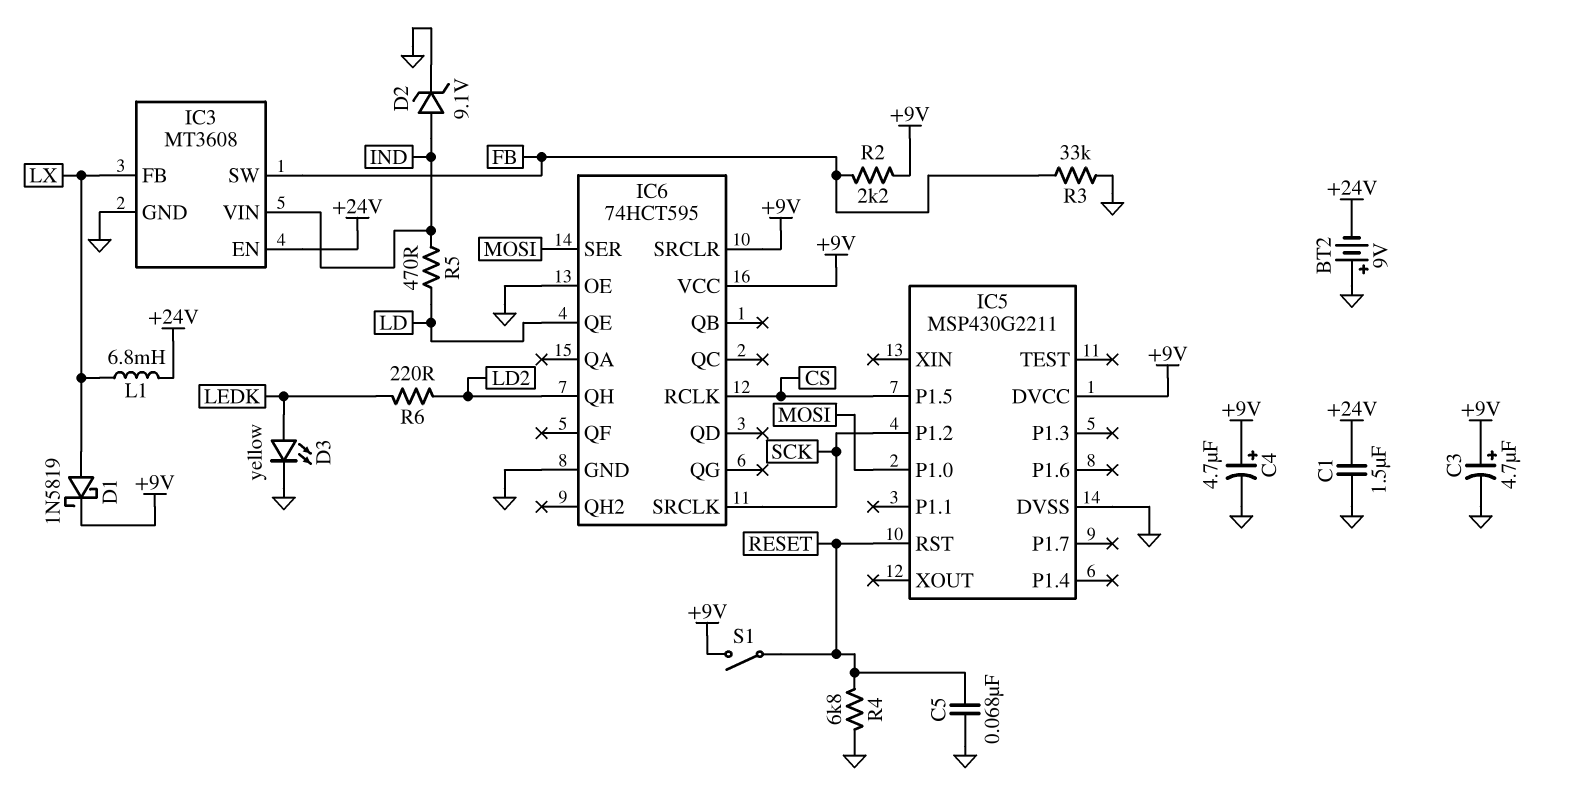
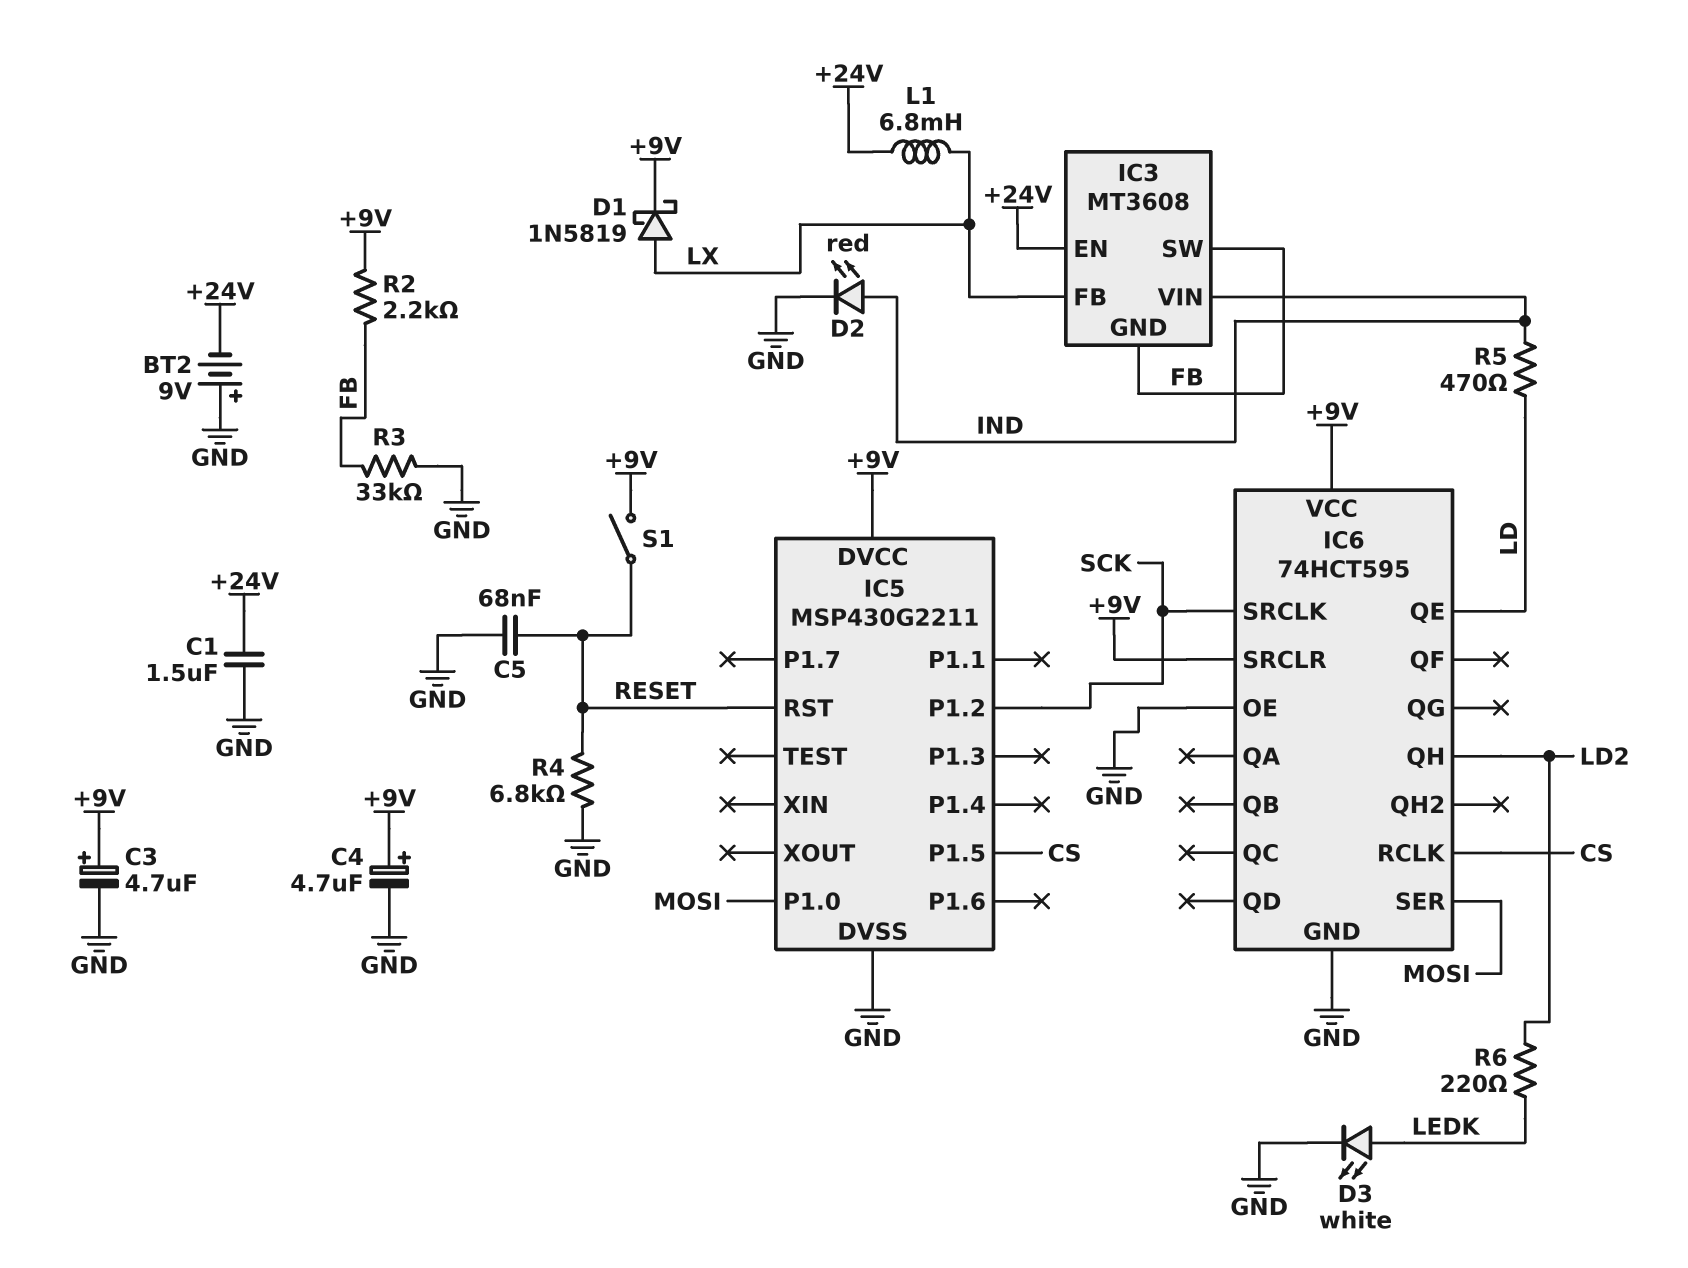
D2: zener 9.1V (A IND, K GND) -> LED red (A IND, K GND)
D3: LED yellow (A LEDK, K GND) -> LED white (A LEDK, K GND)
IC3 pin GND: GND -> FB

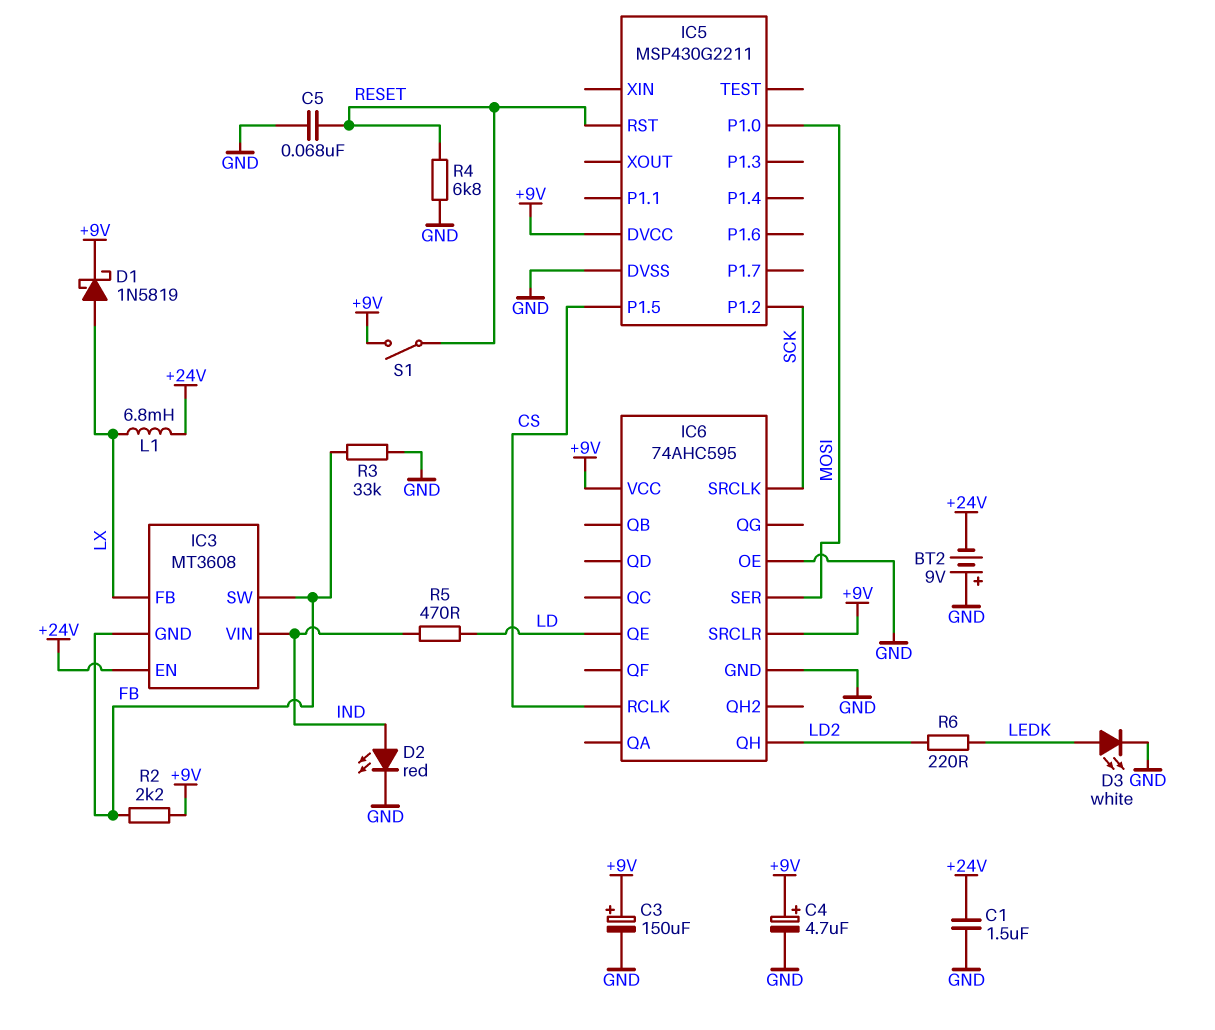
C3: 4.7uF (plus +9V, minus GND) -> 150uF (plus +9V, minus GND)
IC6: 74HCT595 -> 74AHC595

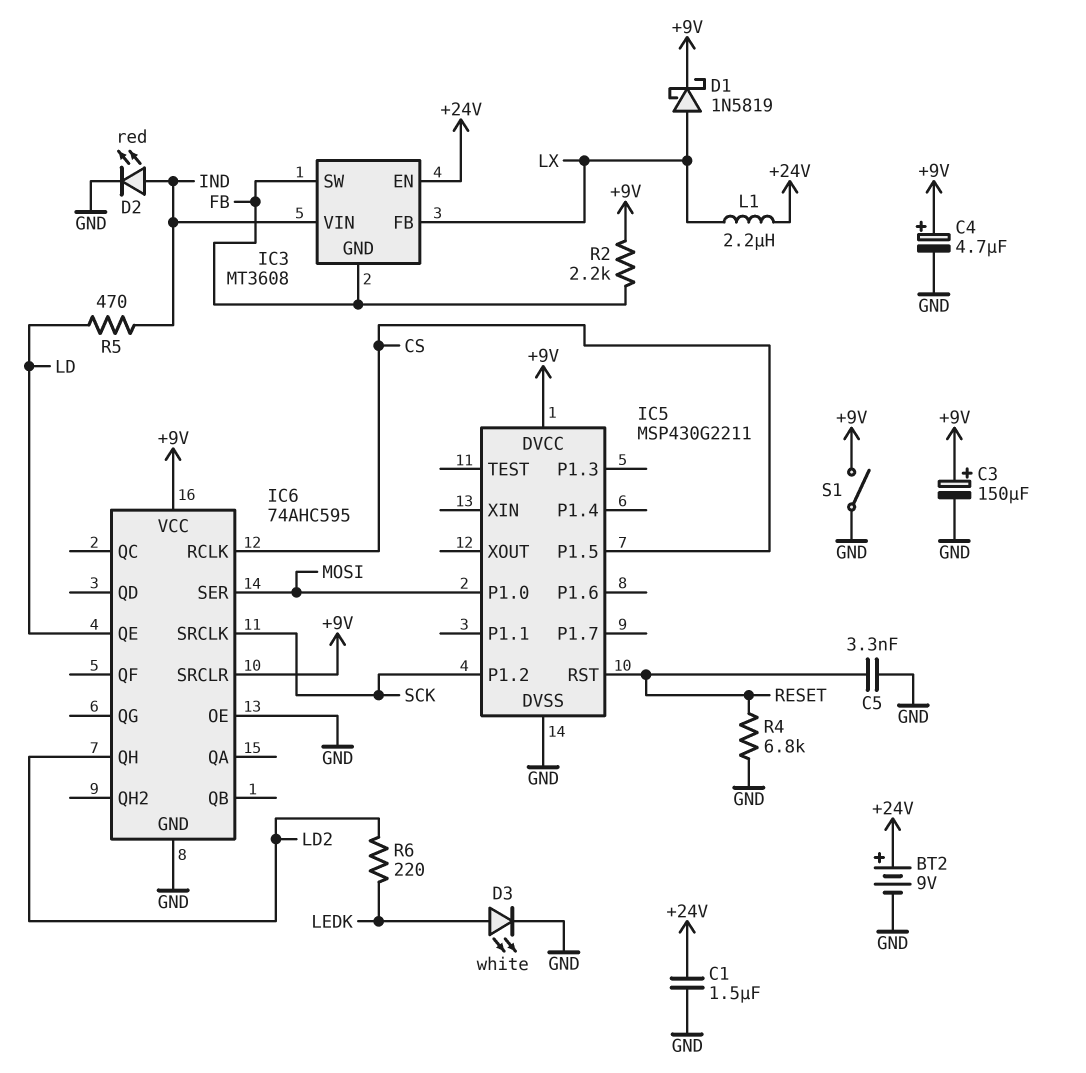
BT2: 9V (plus GND, minus +24V) -> 9V (plus +24V, minus GND)
C5: 68nF (GND, RESET) -> 3.3nF (GND, RESET)
L1: 6.8mH (+24V, LX) -> 2.2uH (+24V, LX)
R3: 33k (FB, GND) -> none
S1: switch (+9V, RESET) -> switch (+9V, GND)

